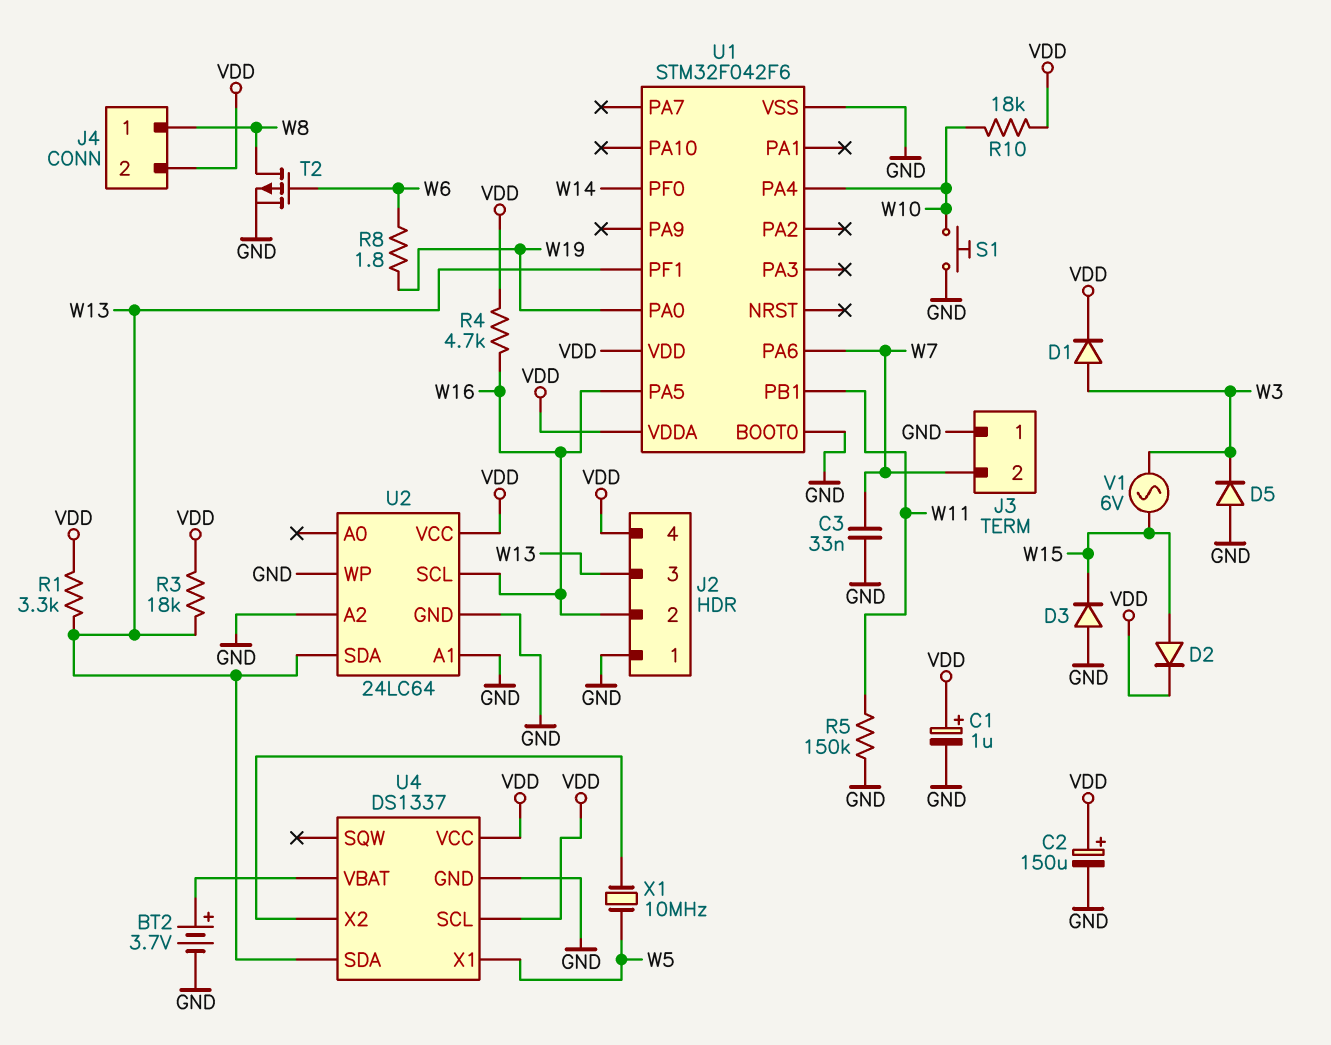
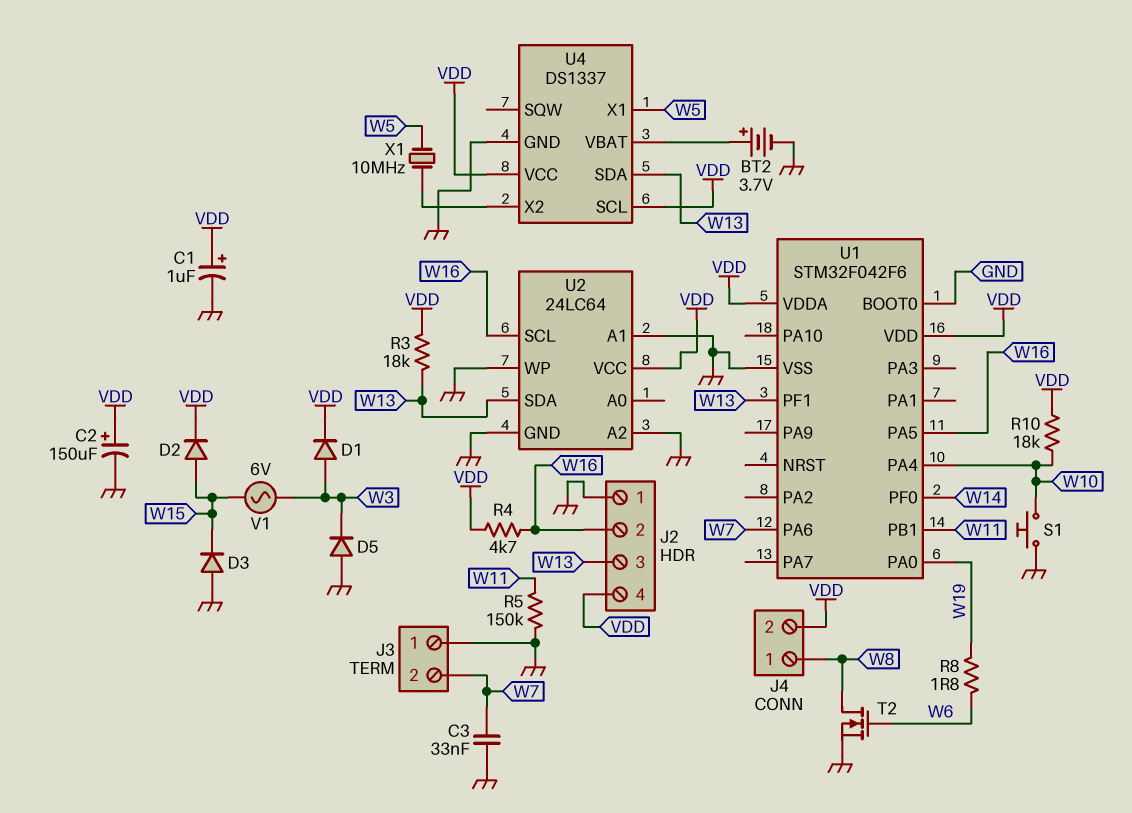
R1: 3.3k (VDD, W13) -> none
T2: PMOS (G W6, D W8, S GND) -> NMOS (G W6, D W8, S GND)

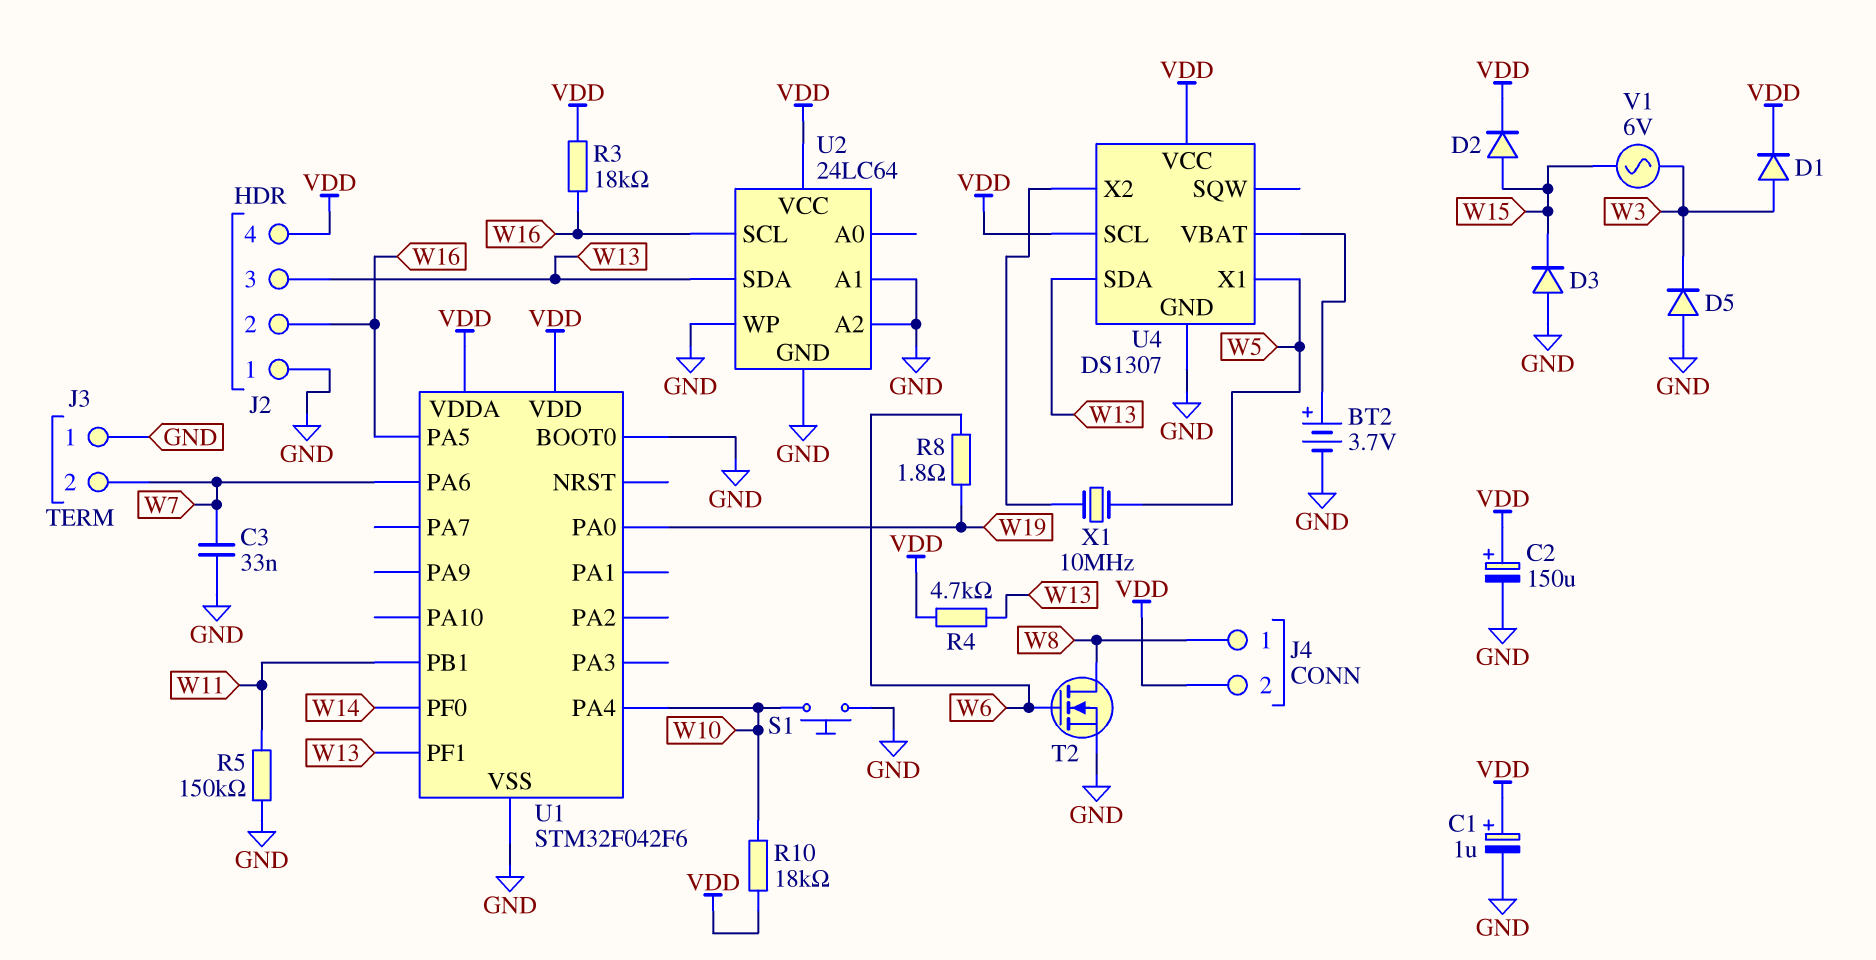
R3: 18k (VDD, W13) -> 18k (VDD, W16)
R4: 4.7k (VDD, W16) -> 4.7k (VDD, W13)
U4: DS1337 -> DS1307

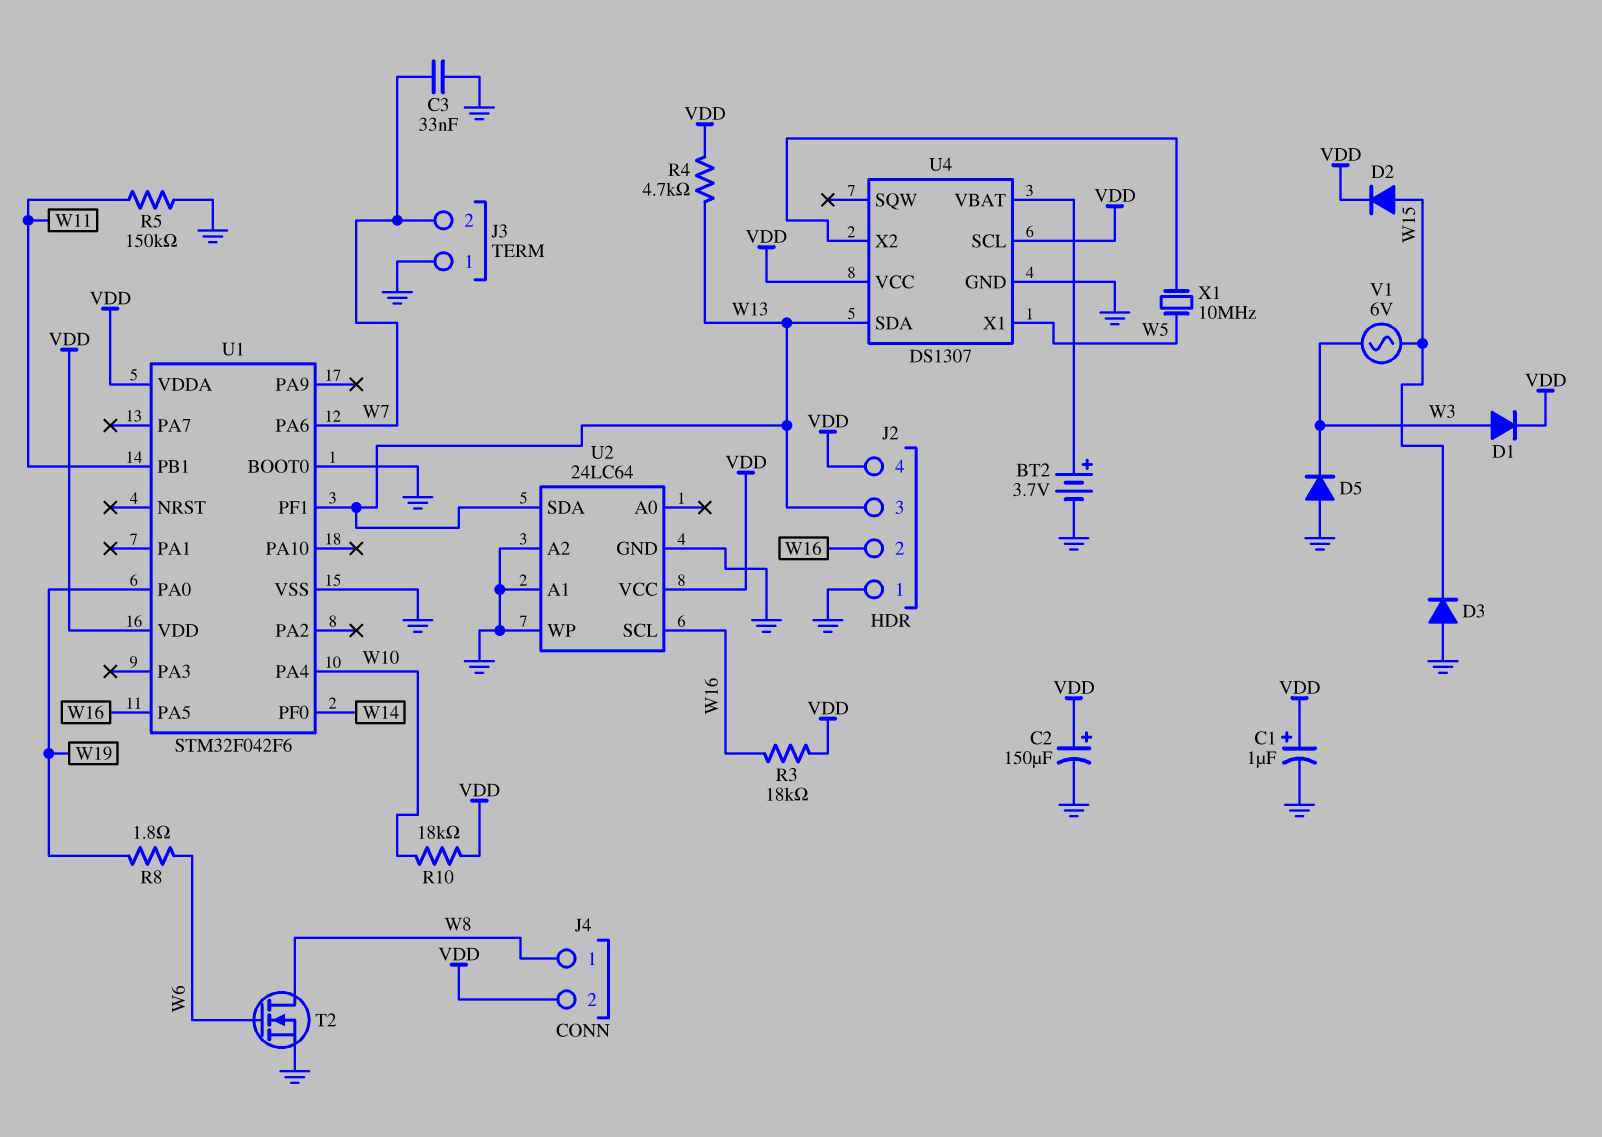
S1: button (GND, W10) -> none

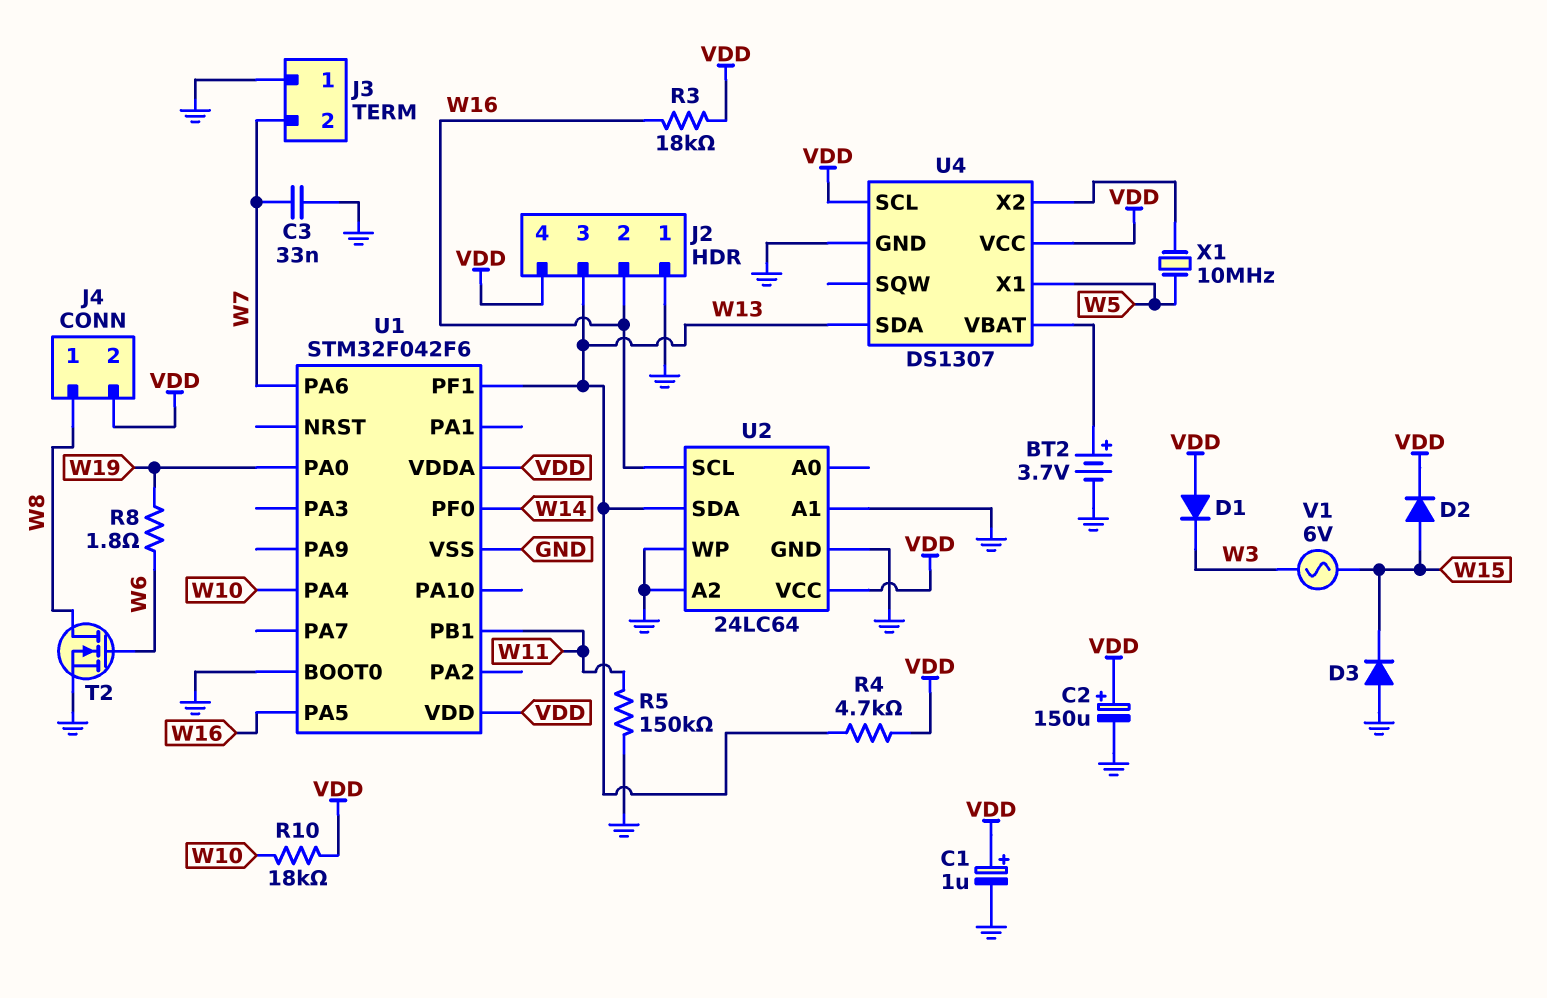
D1: diode (A W3, K VDD) -> diode (A VDD, K W3)
D5: diode (A GND, K W3) -> none

